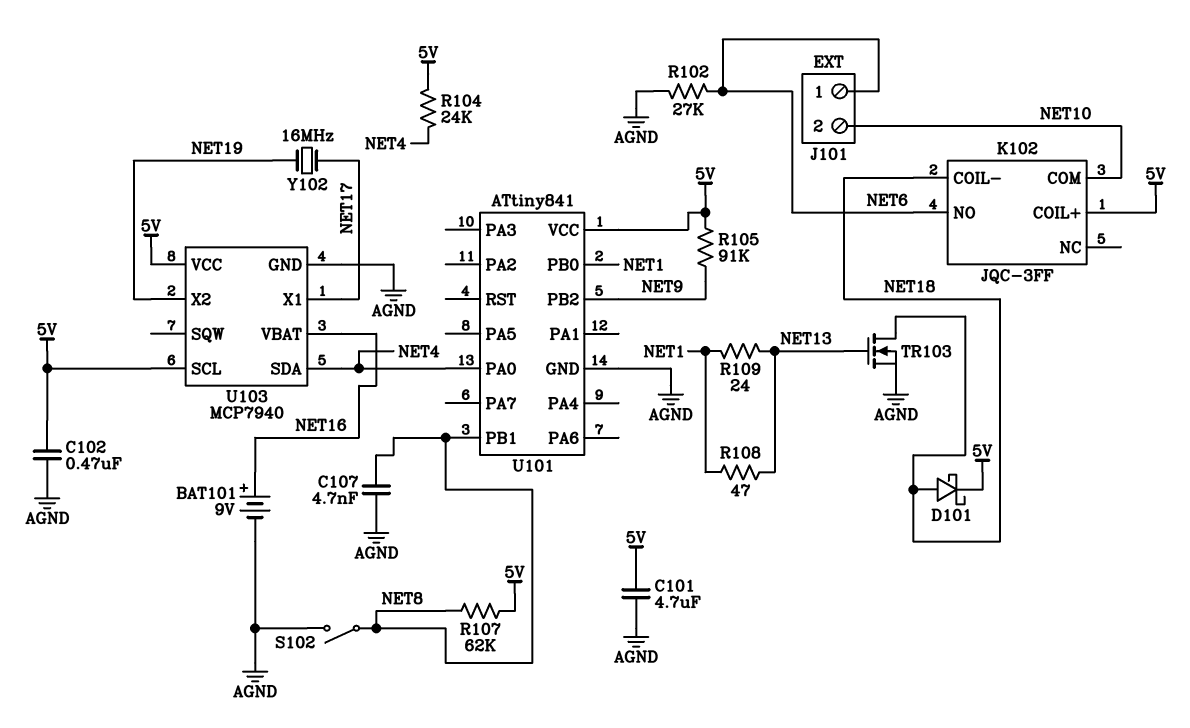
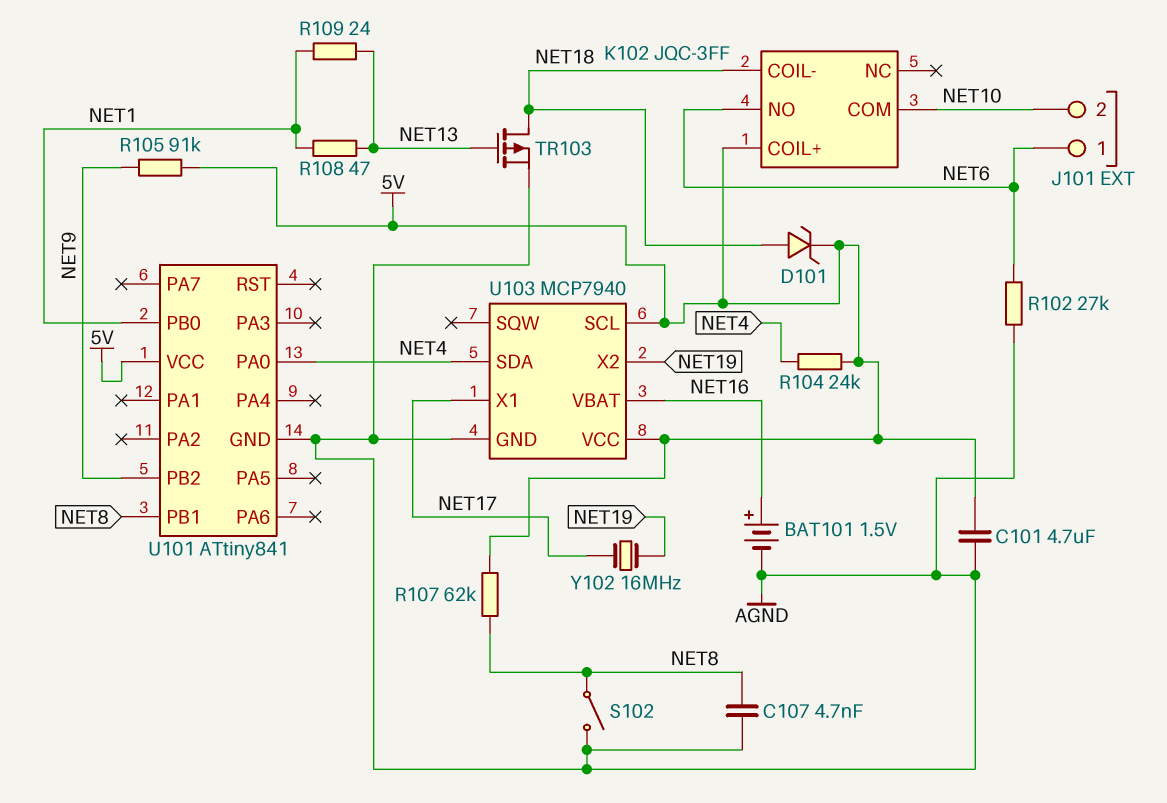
BAT101: 9V (plus NET16, minus AGND) -> 1.5V (plus NET16, minus AGND)
C102: 470nF (5V, AGND) -> none
D101: schottky (A NET18, K 5V) -> zener (A NET18, K 5V)
TR103: NMOS (G NET13, D NET18, S AGND) -> PMOS (G NET13, D NET18, S AGND)

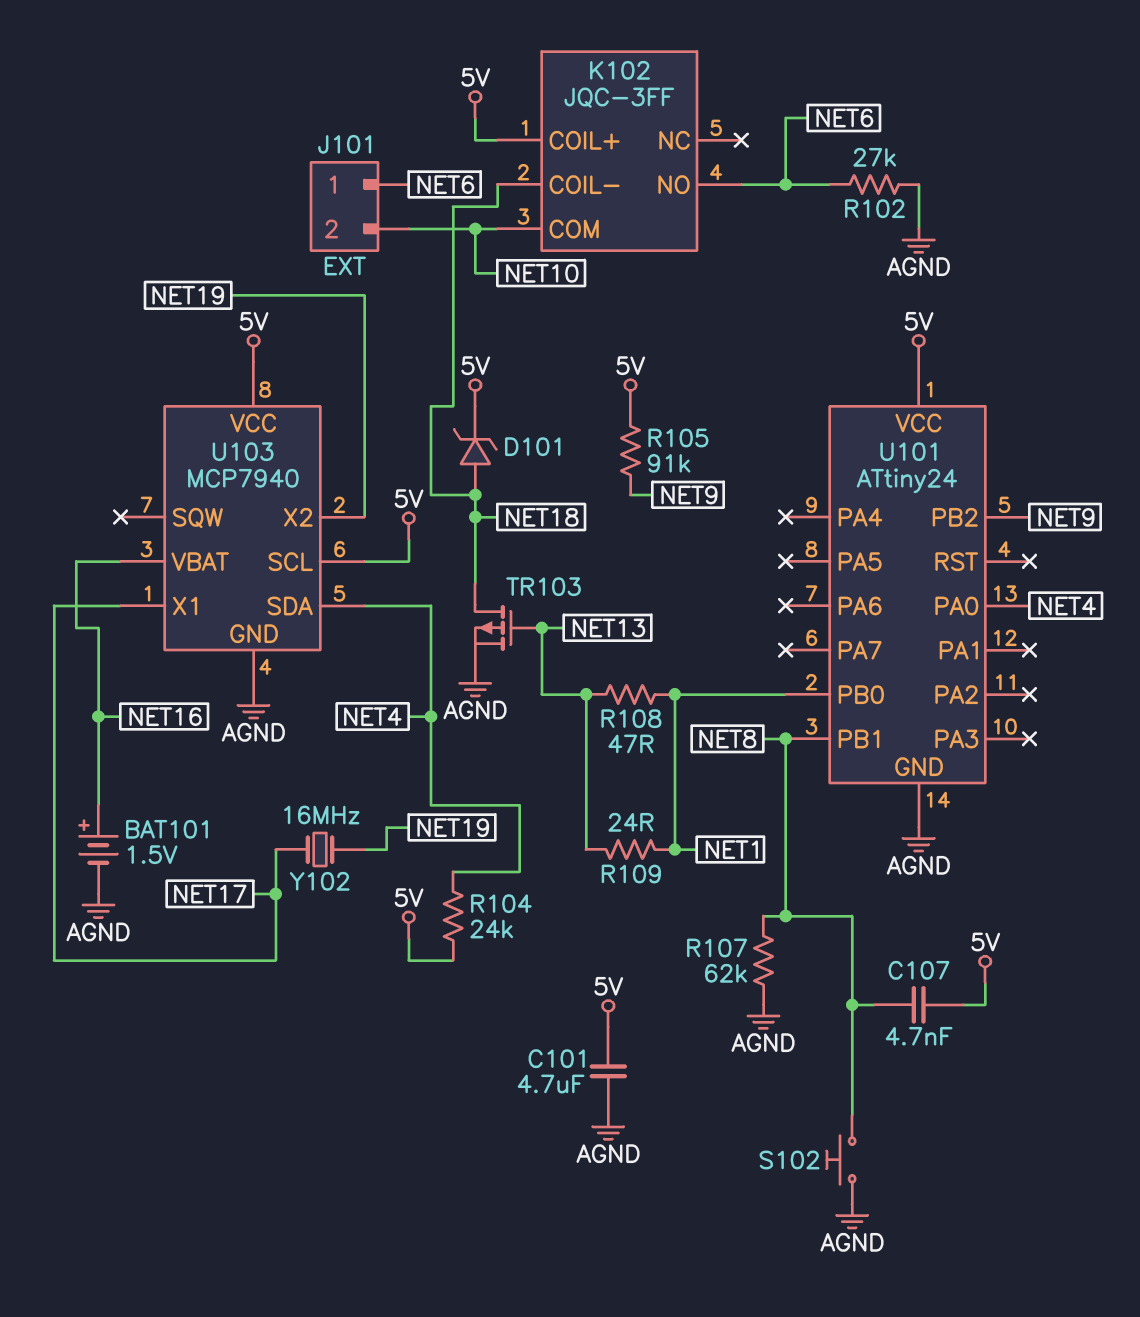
C107: 4.7nF (AGND, NET8) -> 4.7nF (5V, NET8)
R107: 62k (5V, NET8) -> 62k (AGND, NET8)
S102: switch (AGND, NET8) -> button (AGND, NET8)
U101: ATtiny841 -> ATtiny24

